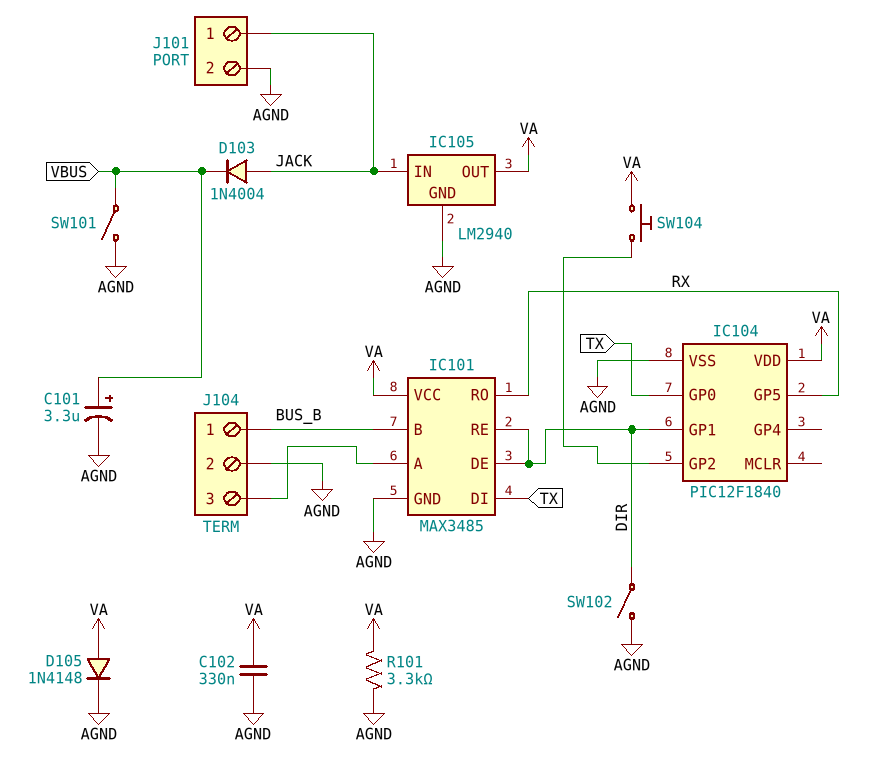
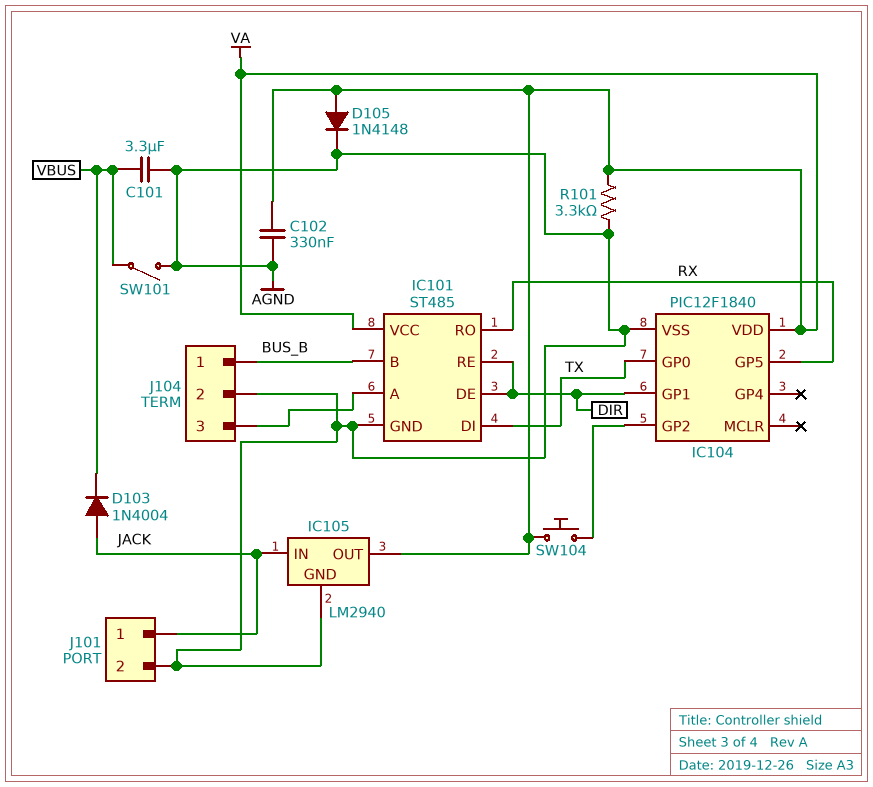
C101: 3.3uF (plus VBUS, minus AGND) -> 3.3uF (AGND, VBUS)
IC101: MAX3485 -> ST485
SW102: switch (AGND, DIR) -> none

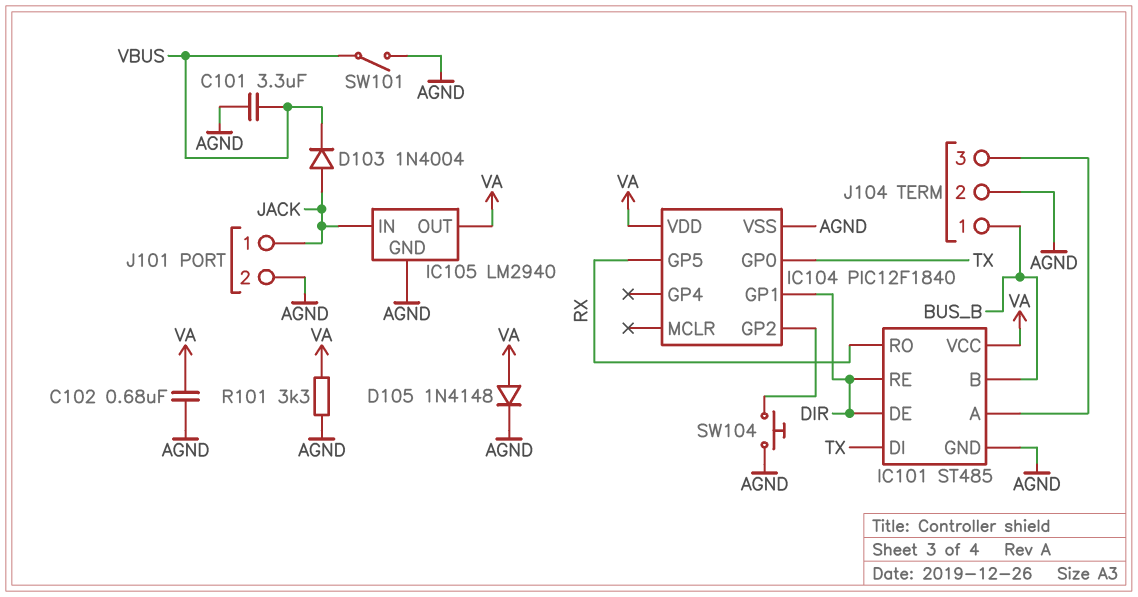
C102: 330nF (AGND, VA) -> 680nF (AGND, VA)
SW104: button (IC104/GP2, VA) -> button (AGND, IC104/GP2)

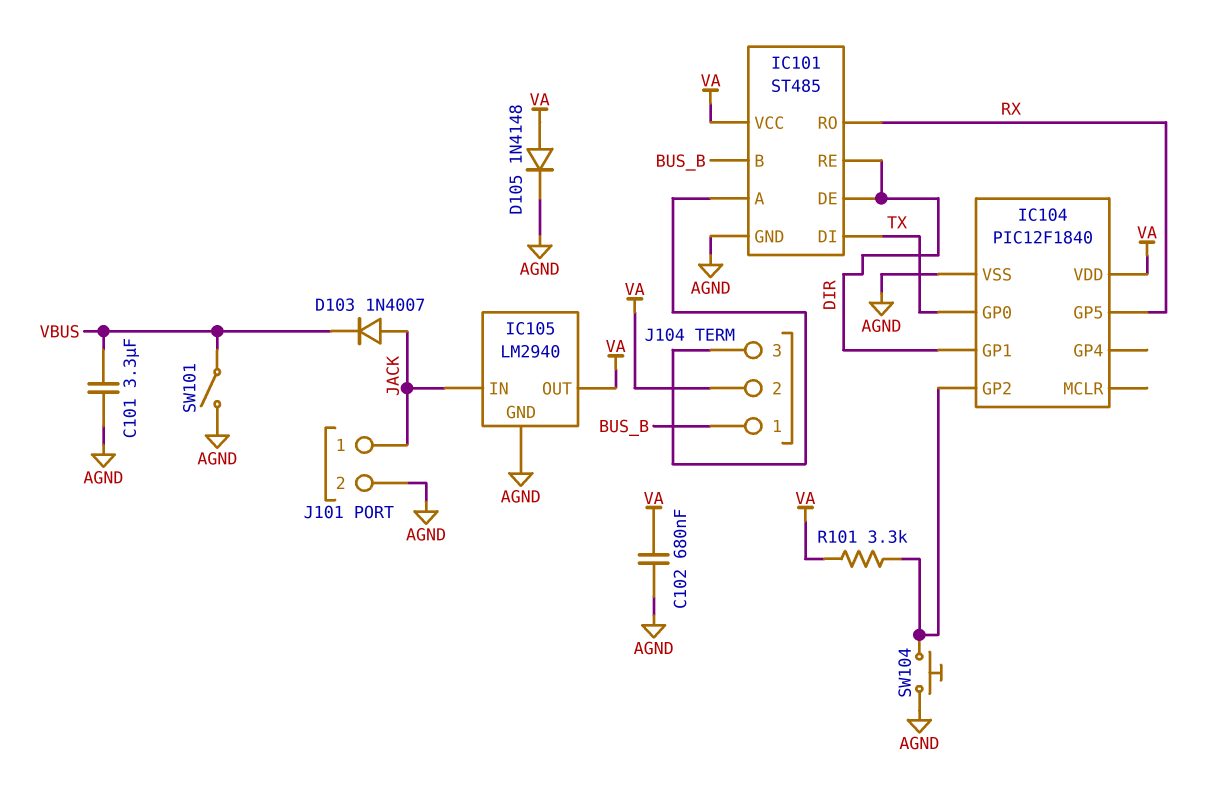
D103: diode 1N4004 (A JACK, K VBUS) -> diode 1N4007 (A JACK, K VBUS)
J104 pin 2: AGND -> VA
R101: 3.3k (AGND, VA) -> 3.3k (IC104/GP2, VA)

